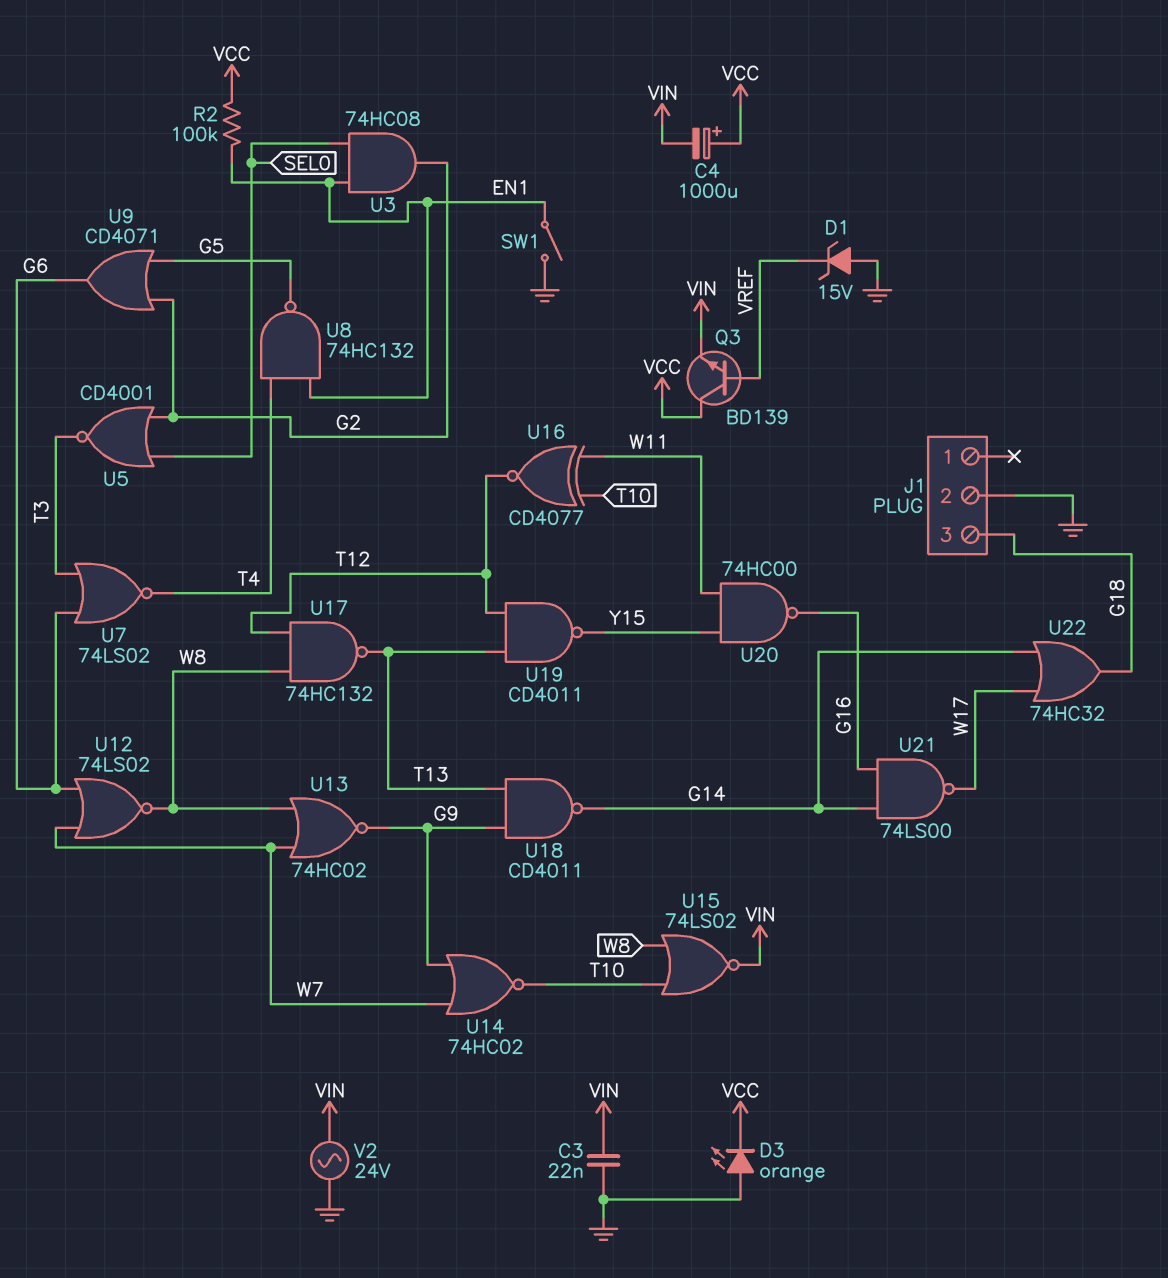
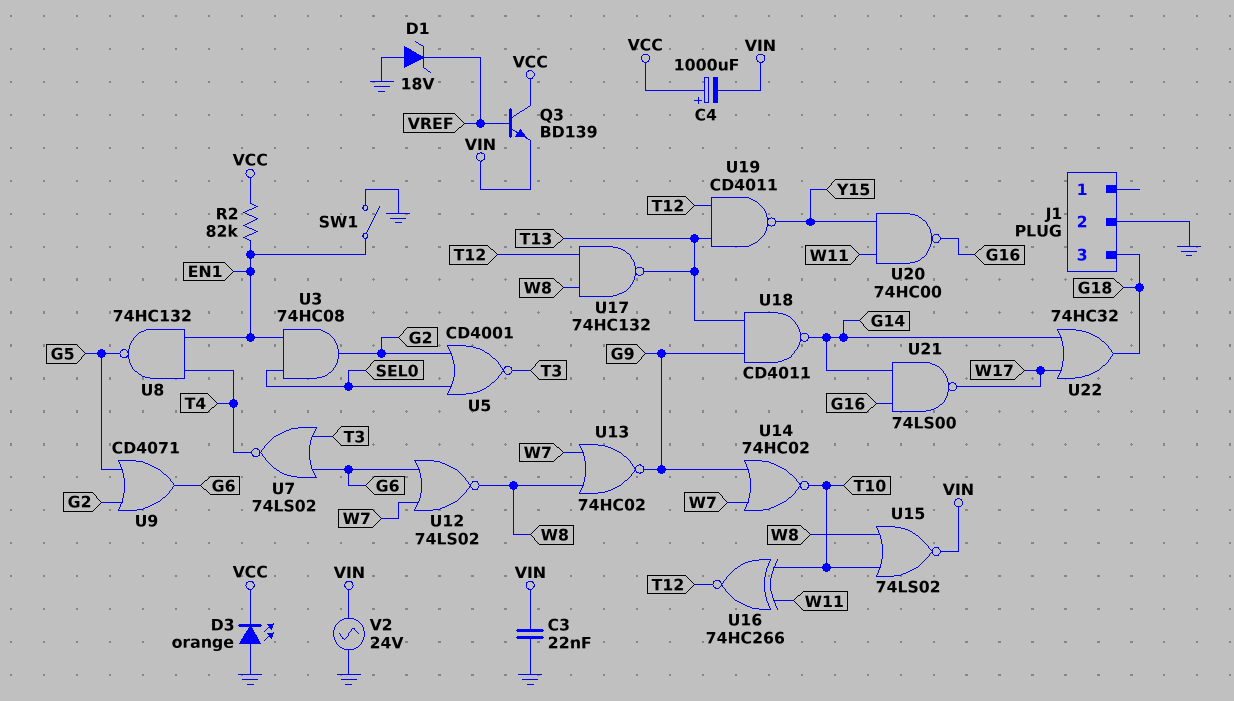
D1: zener 15V (A GND, K VREF) -> zener 18V (A GND, K VREF)
R2: 100k (EN1, VCC) -> 82k (EN1, VCC)
U16: XNOR CD4077 (in T10, in W11, out T12) -> XNOR 74HC266 (in T10, in W11, out T12)

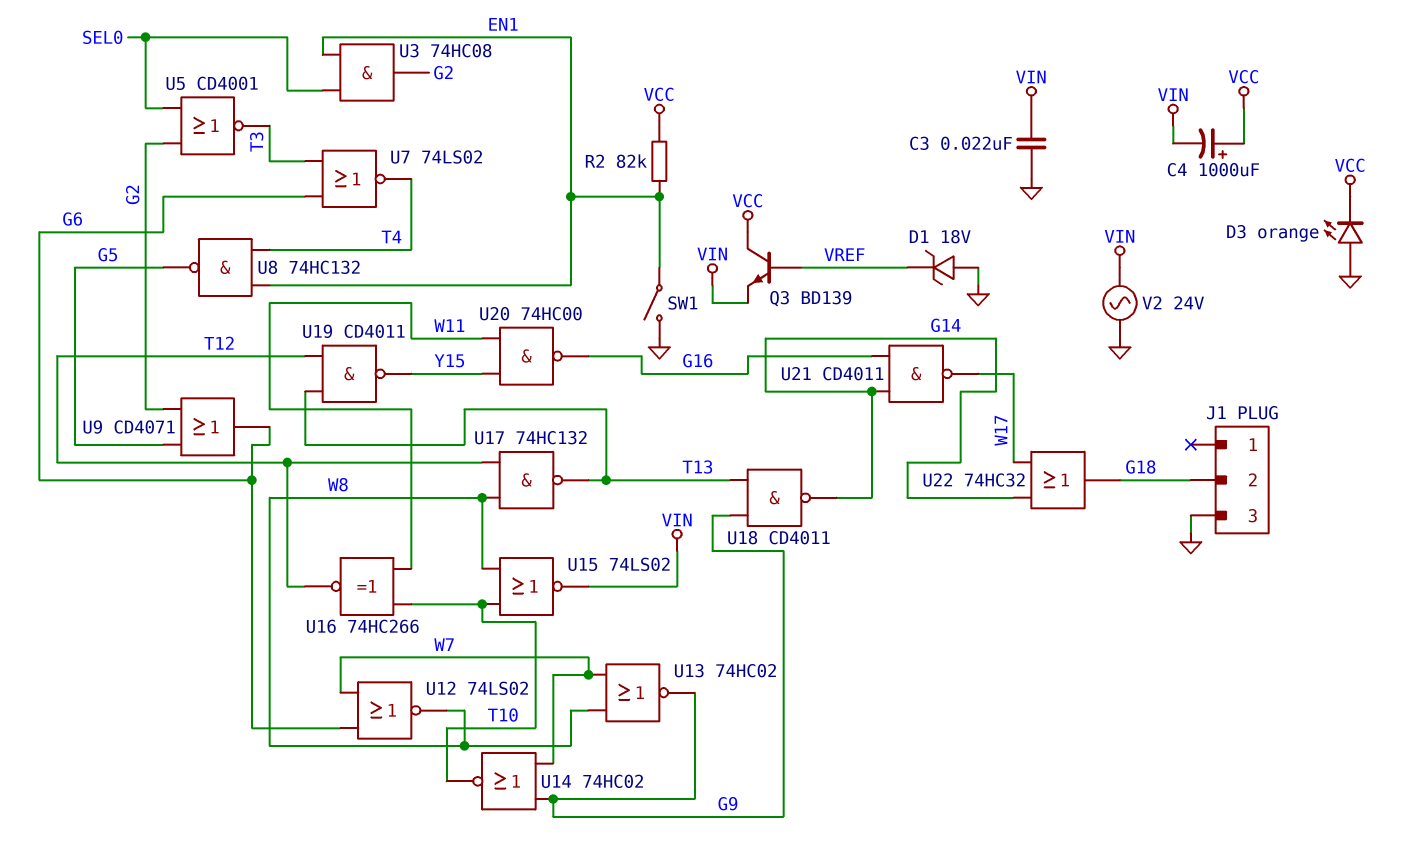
J1 pin 2: GND -> G18
J1 pin 3: G18 -> GND
U21: NAND 74LS00 (in G14, in G16, out W17) -> NAND CD4011 (in G14, in G16, out W17)

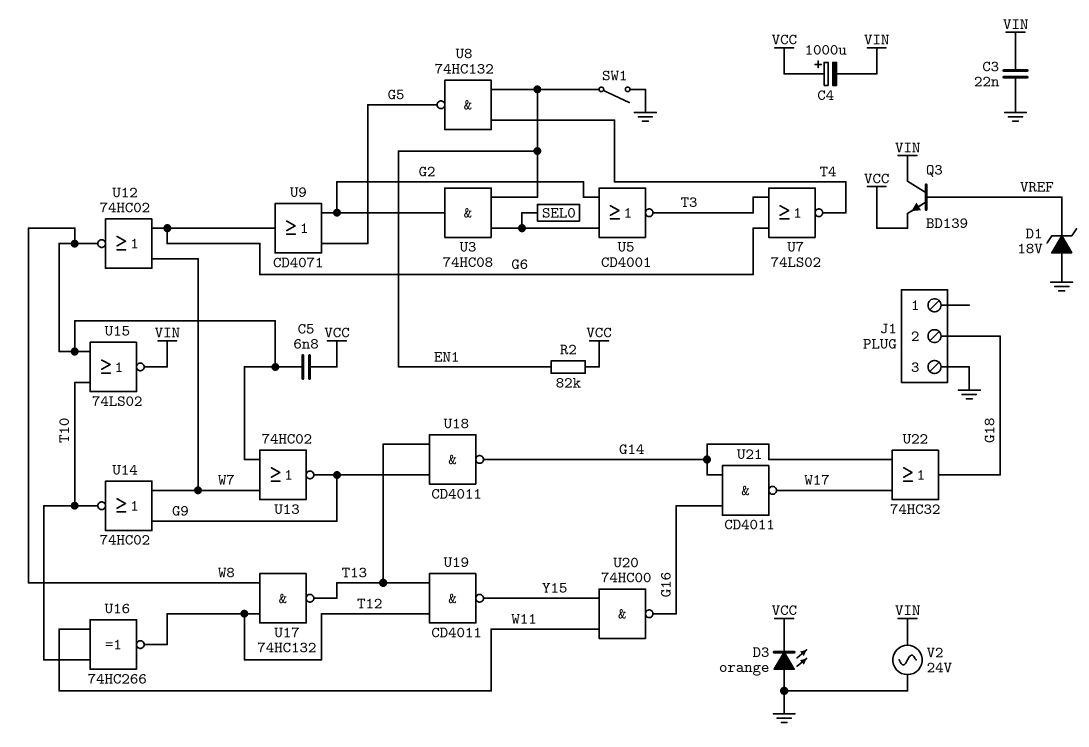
C5: none -> 6.8nF (VCC, W8)
Q3: NPN BD139 (B VREF, C VCC, E VIN) -> NPN BD139 (B VREF, C VIN, E VCC)
U12: NOR 74LS02 (in G6, in W7, out W8) -> NOR 74HC02 (in G6, in W7, out W8)

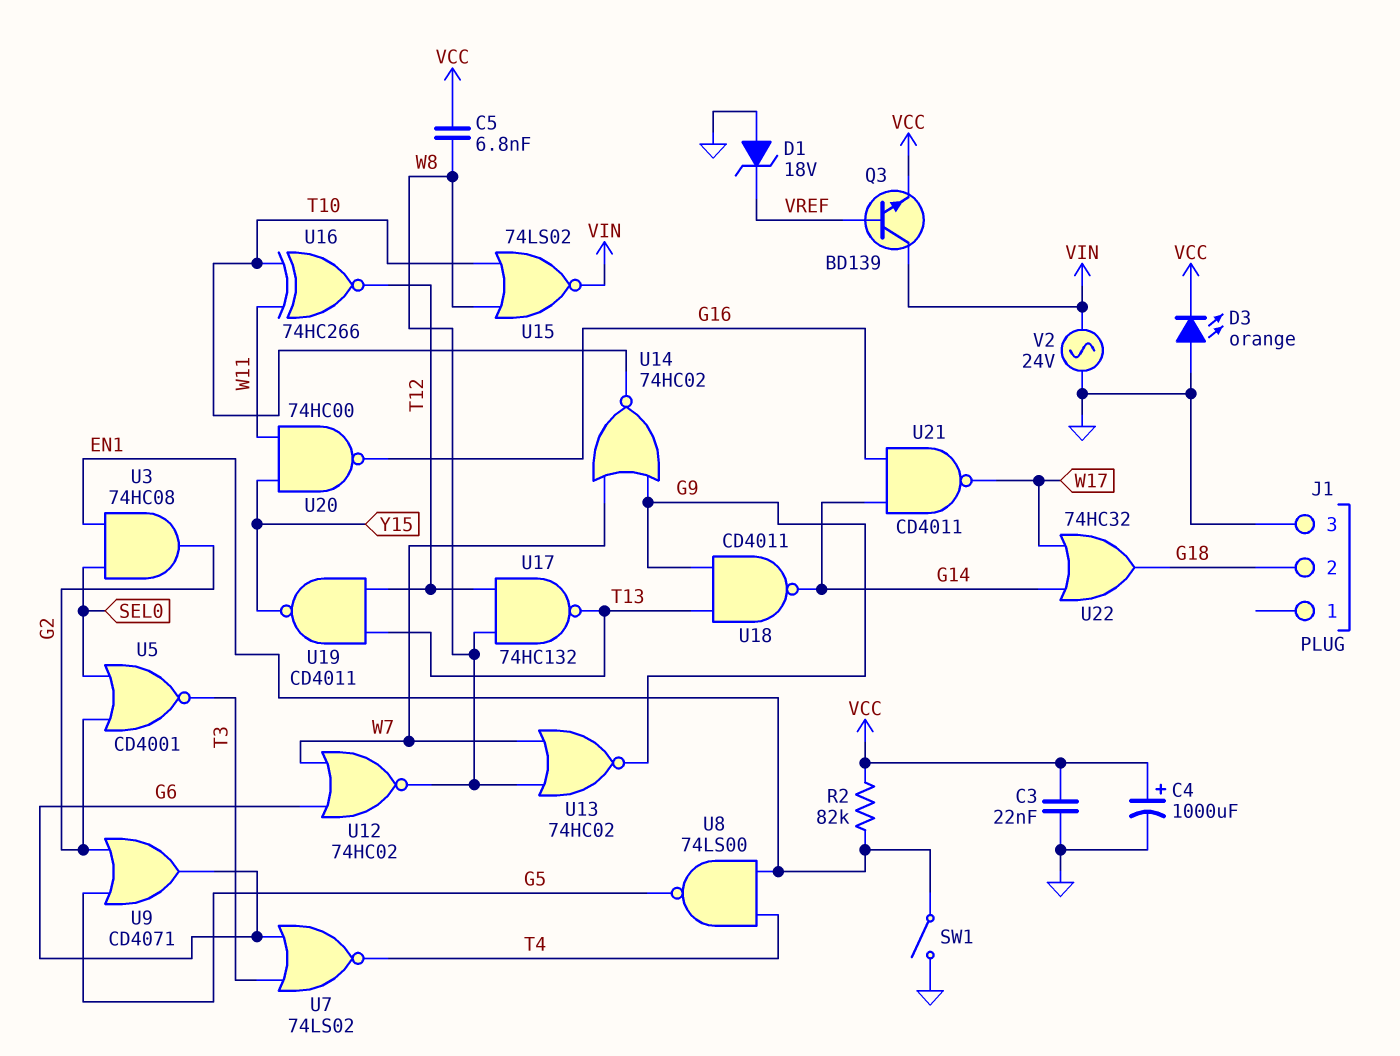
C3: 22nF (GND, VIN) -> 22nF (GND, VCC)
C4: 1000uF (plus VCC, minus VIN) -> 1000uF (plus VCC, minus GND)
U8: NAND 74HC132 (in EN1, in T4, out G5) -> NAND 74LS00 (in EN1, in T4, out G5)

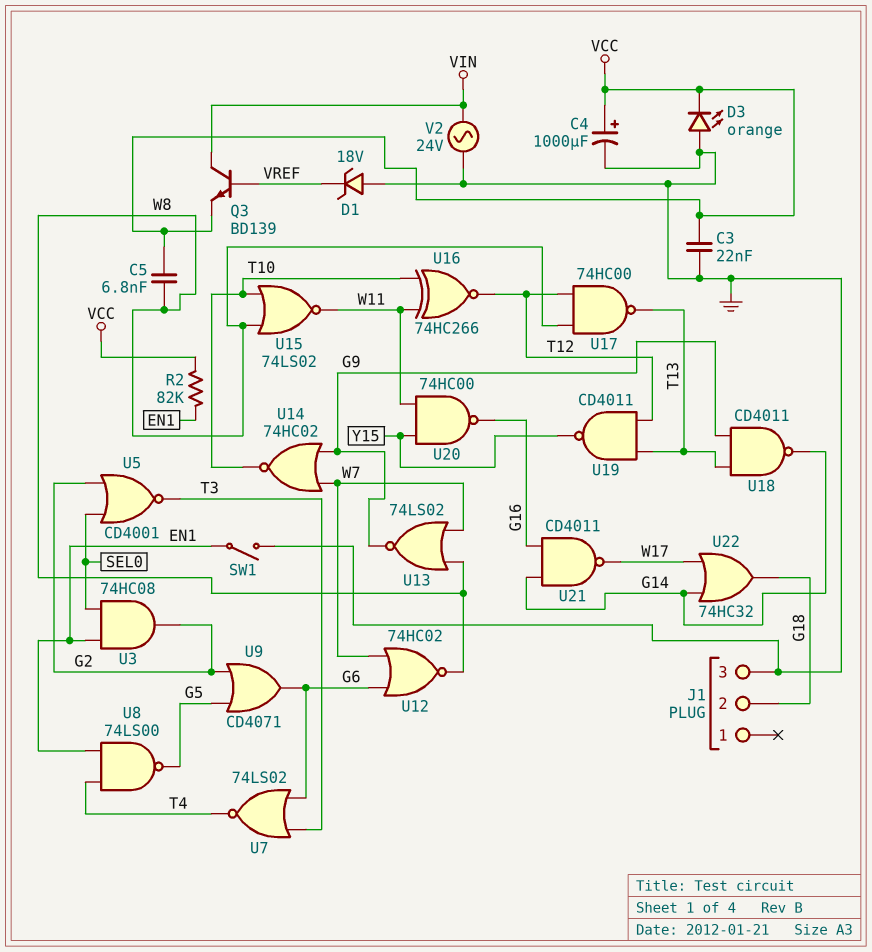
U13: NOR 74HC02 (in W7, in W8, out G9) -> NOR 74LS02 (in W7, in W8, out G9)
U15: NOR 74LS02 (in T10, in W8, out VIN) -> NOR 74LS02 (in T10, in W8, out W11)
U17: NAND 74HC132 (in T12, in W8, out T13) -> NAND 74HC00 (in T12, in W8, out T13)

